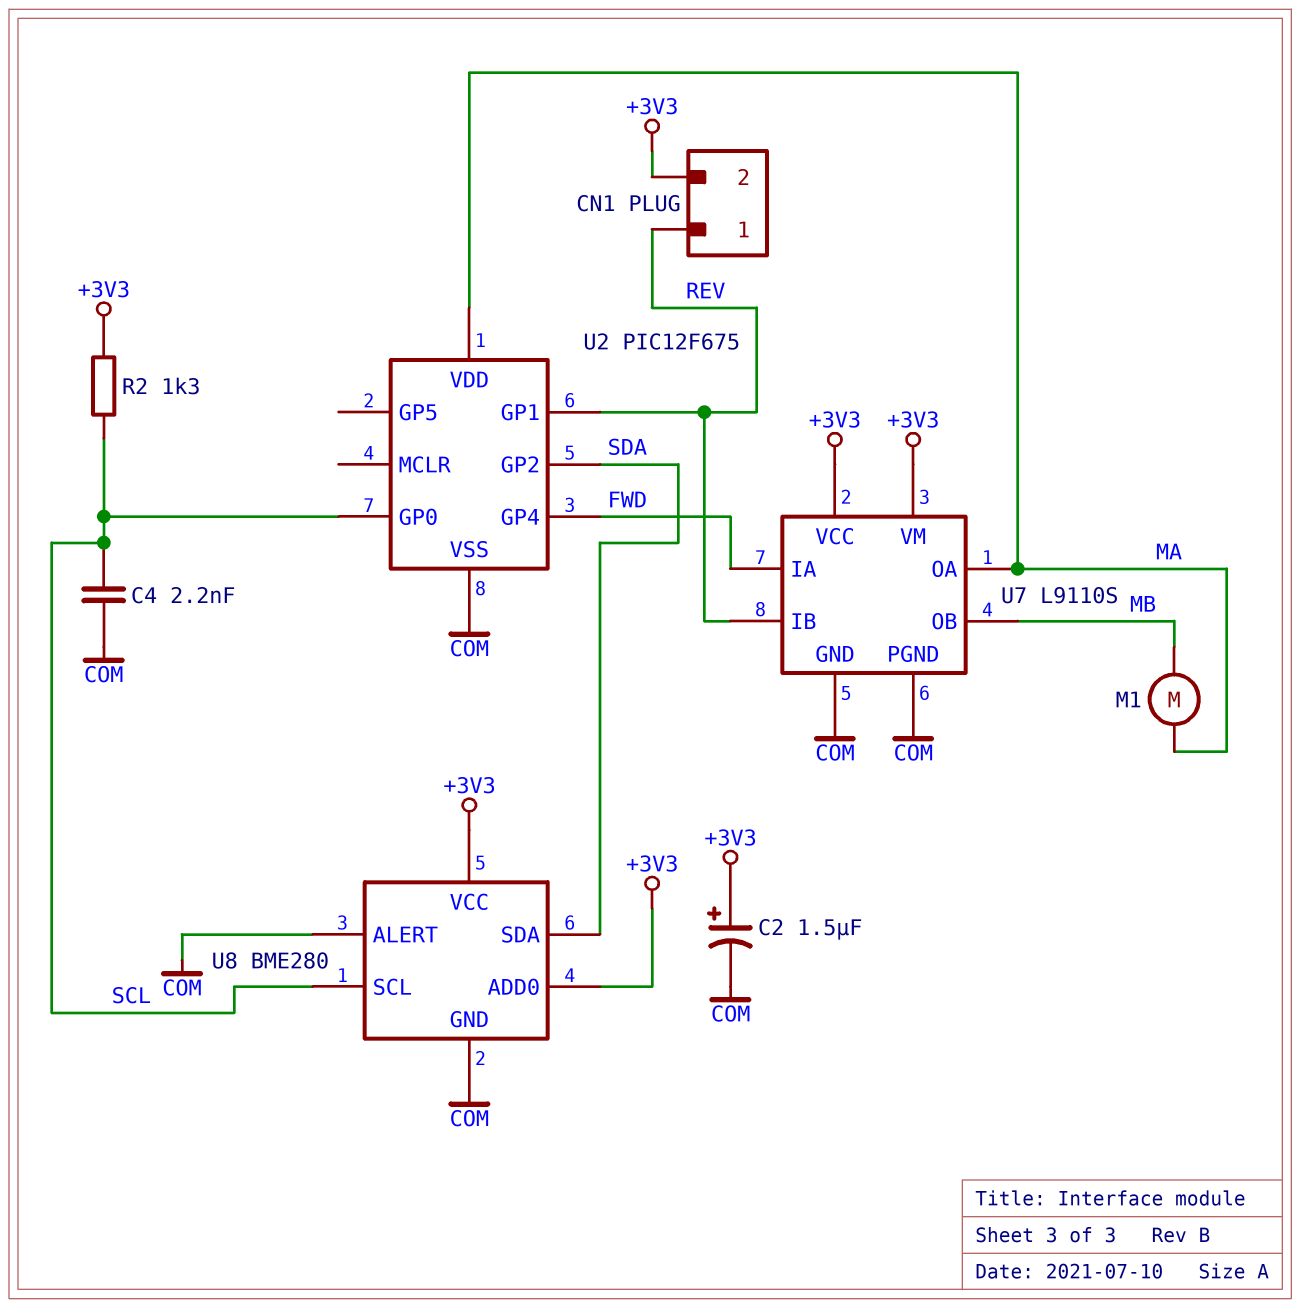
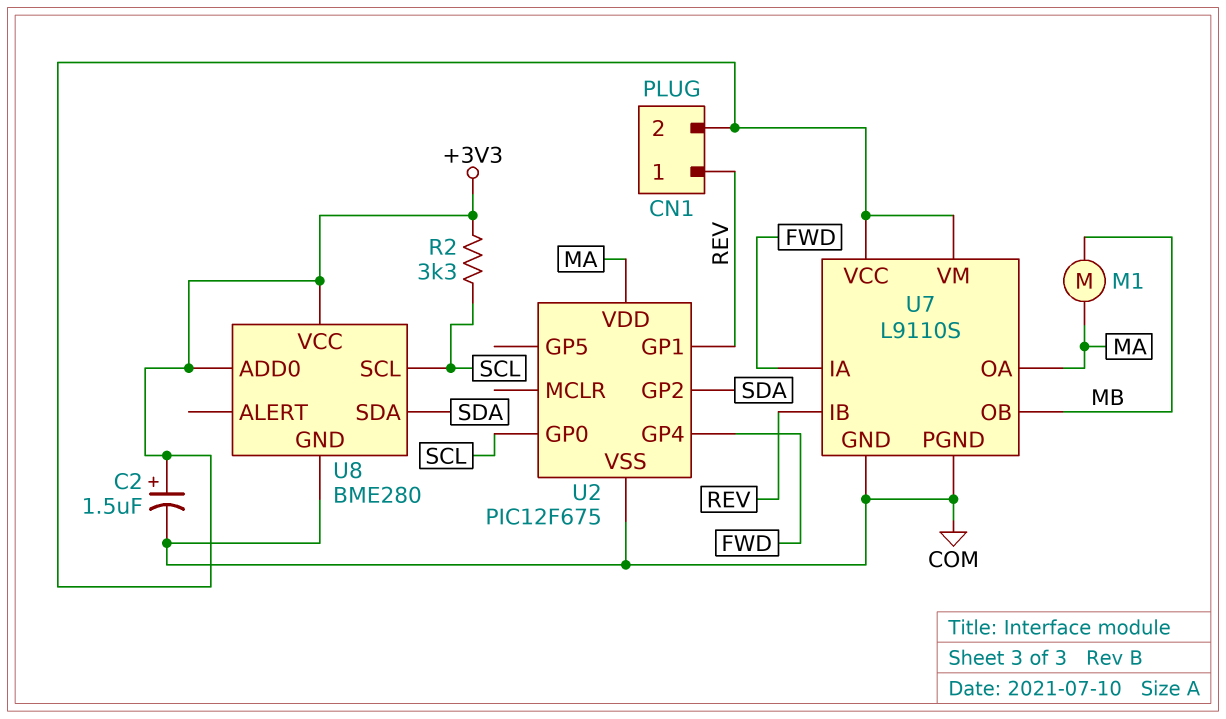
C4: 2.2nF (COM, SCL) -> none
R2: 1.3k (+3V3, SCL) -> 3.3k (+3V3, SCL)
U8 pin ALERT: COM -> none

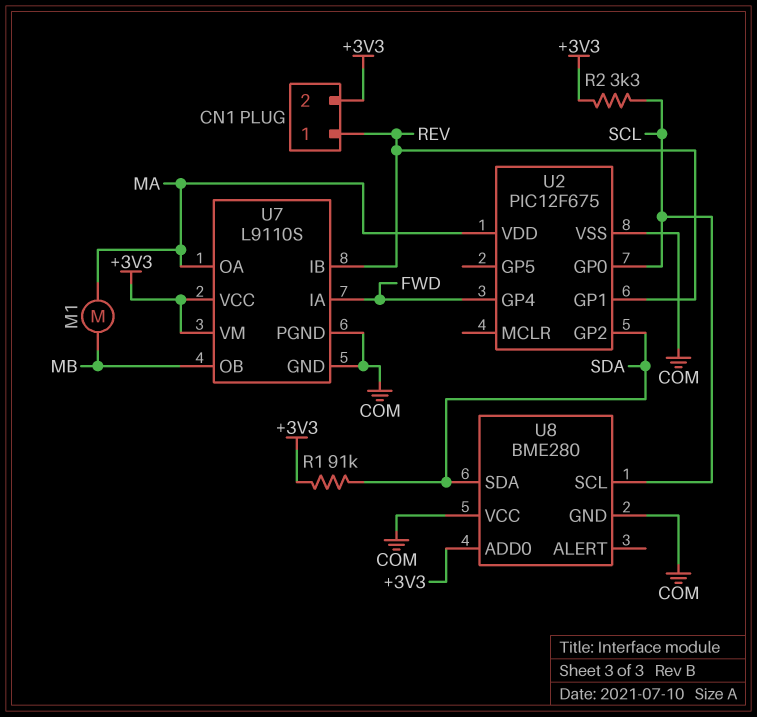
C2: 1.5uF (plus +3V3, minus COM) -> none
R1: none -> 91k (+3V3, SDA)
U8 pin VCC: +3V3 -> COM

